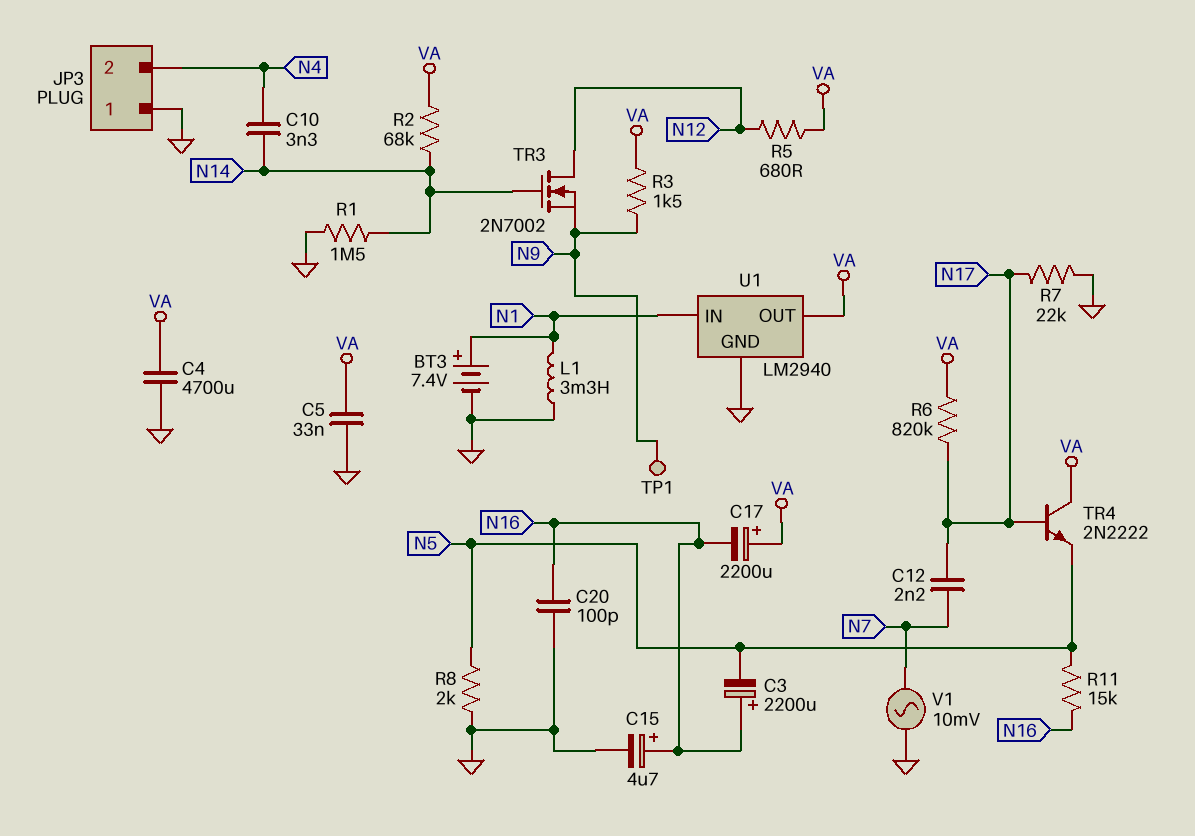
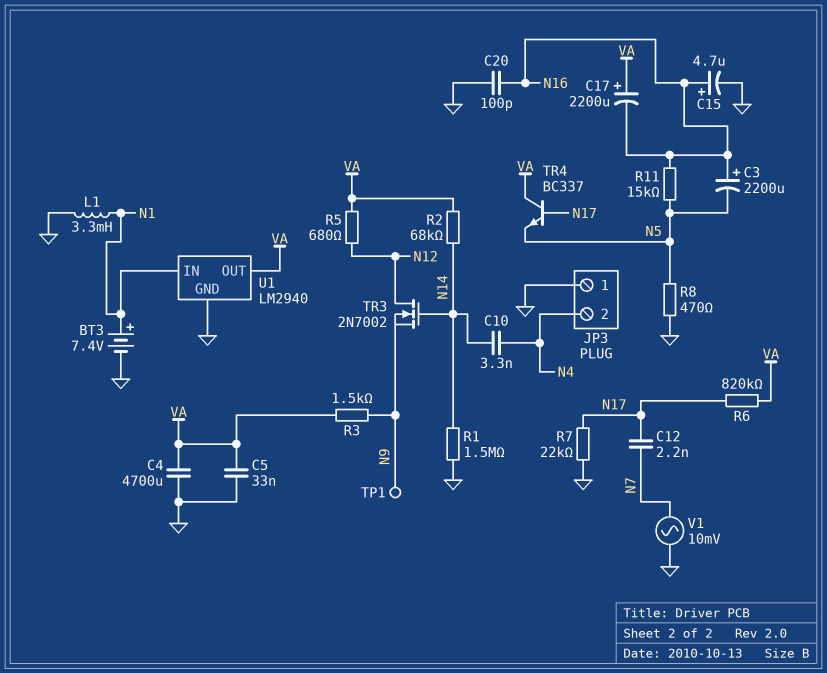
R8: 2k (GND, N5) -> 470 (GND, N5)
TR4: NPN 2N2222 (B N17, C VA, E N5) -> NPN BC337 (B N17, C VA, E N5)

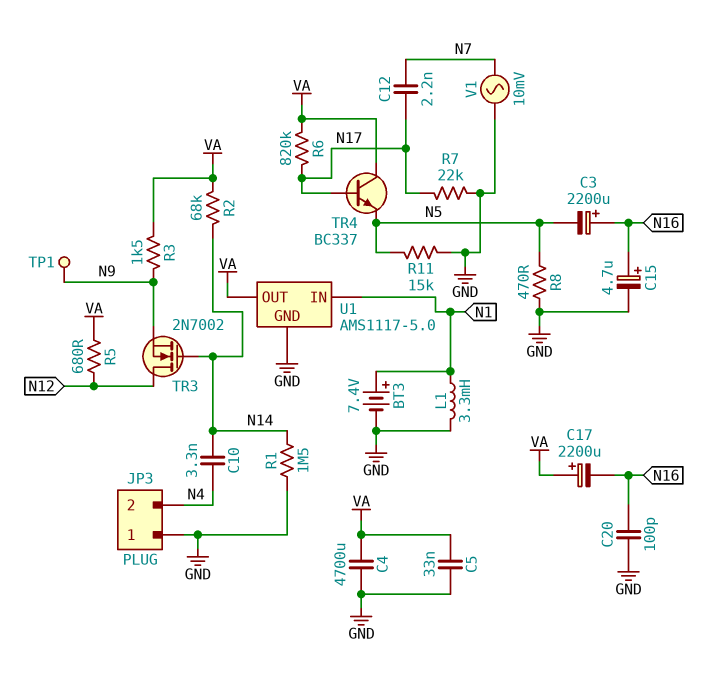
R11: 15k (N5, N16) -> 15k (GND, N5)
U1: LM2940 -> AMS1117-5.0

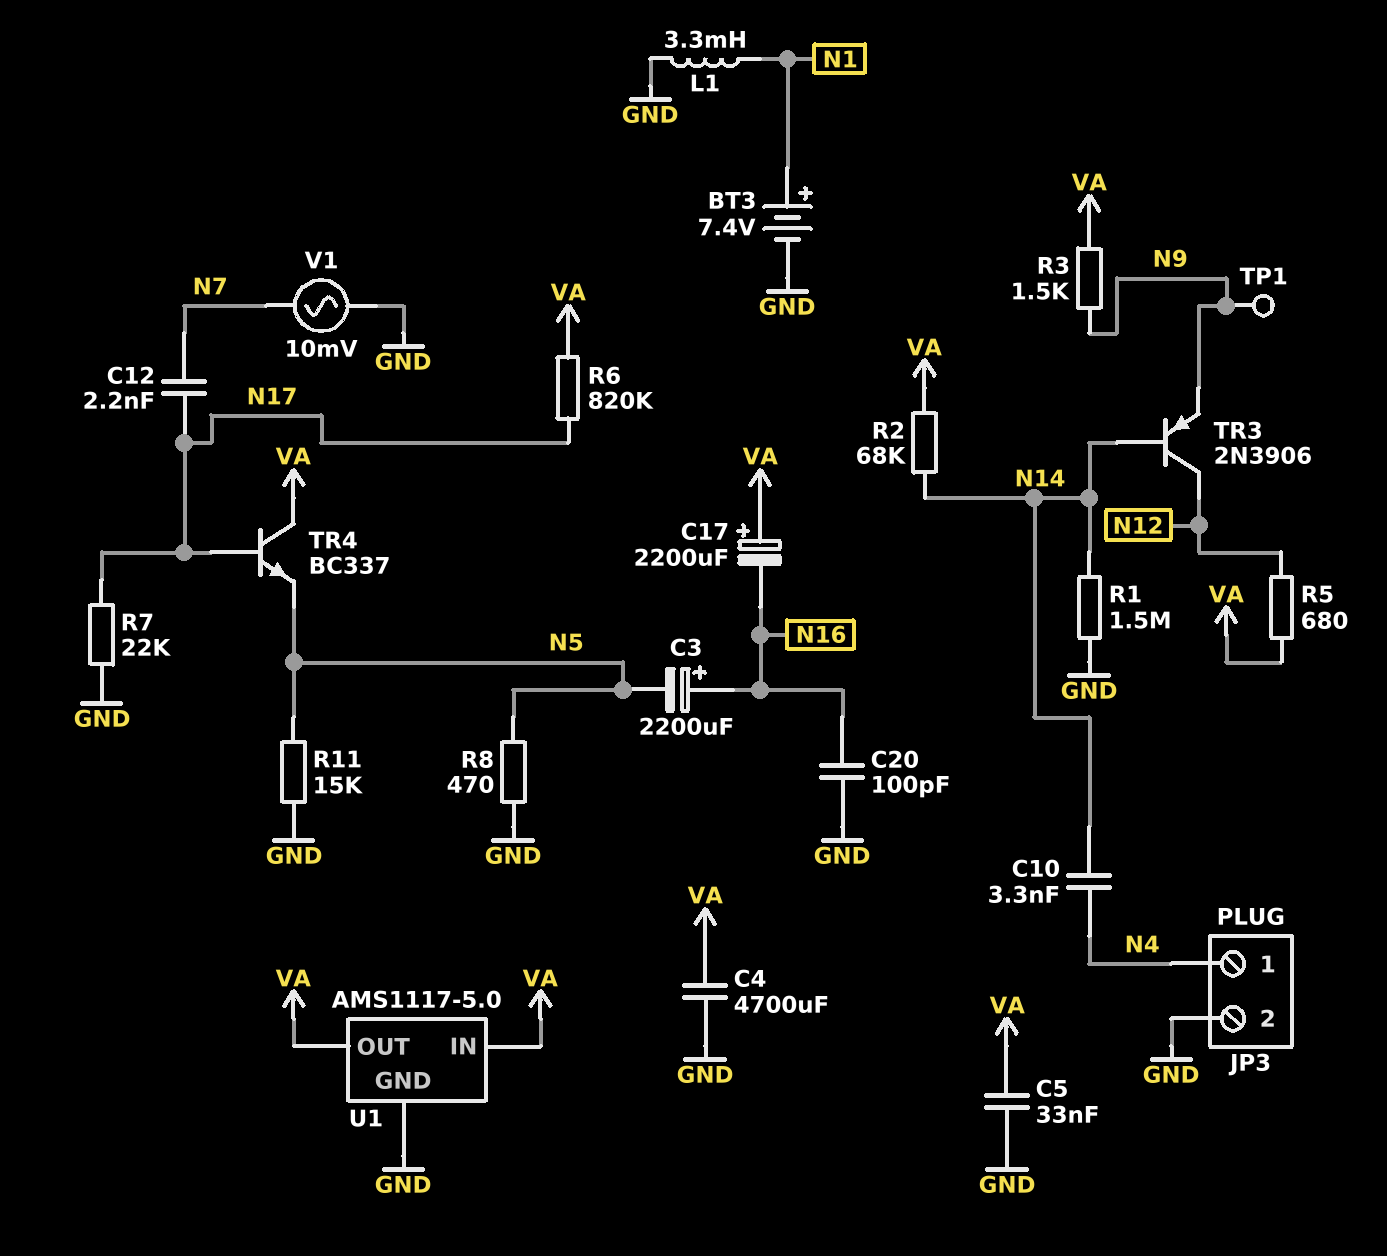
C15: 4.7uF (plus N16, minus GND) -> none
JP3 pin 1: GND -> N4
JP3 pin 2: N4 -> GND
TR3: NMOS 2N7002 (G N14, D N12, S N9) -> PNP 2N3906 (B N14, C N12, E N9)
U1 pin IN: N1 -> VA

